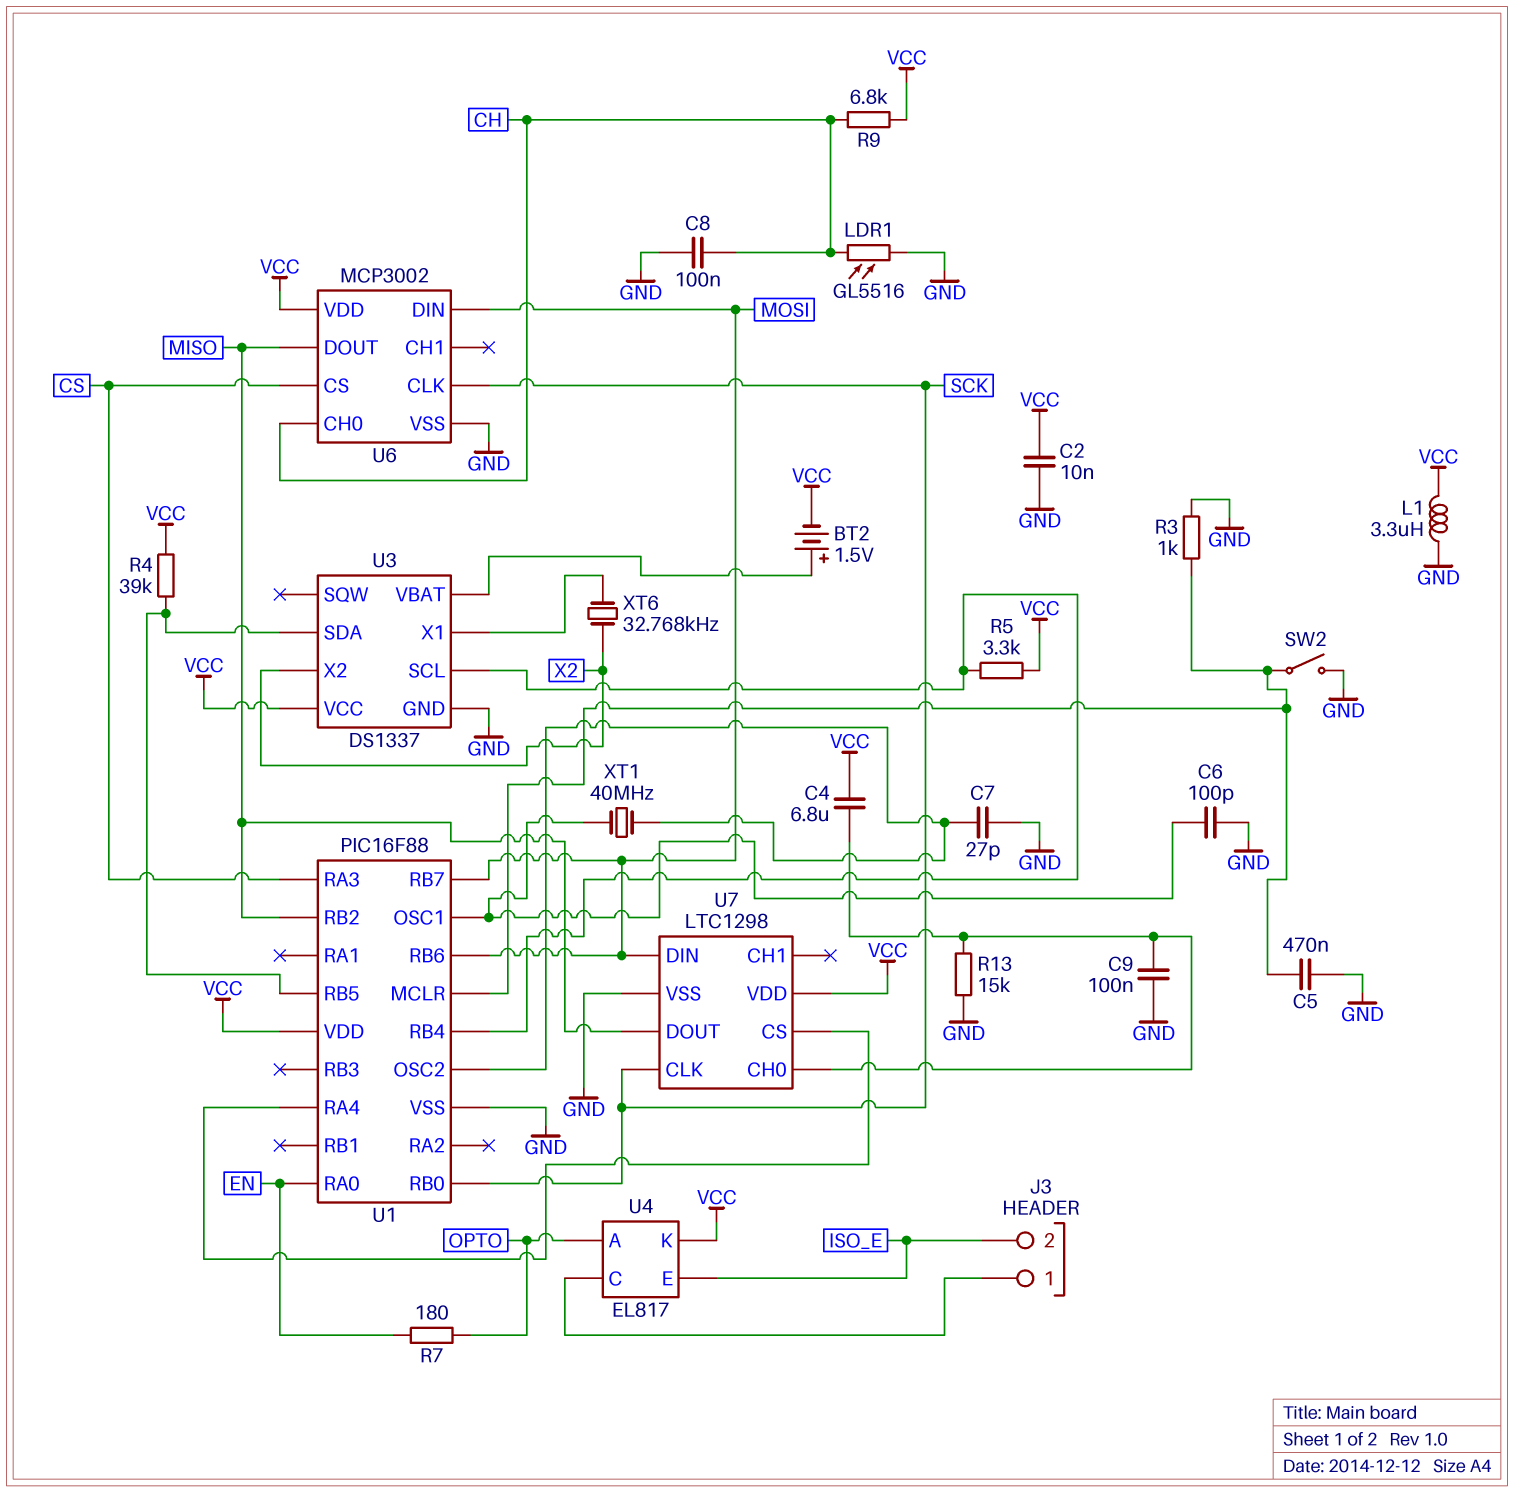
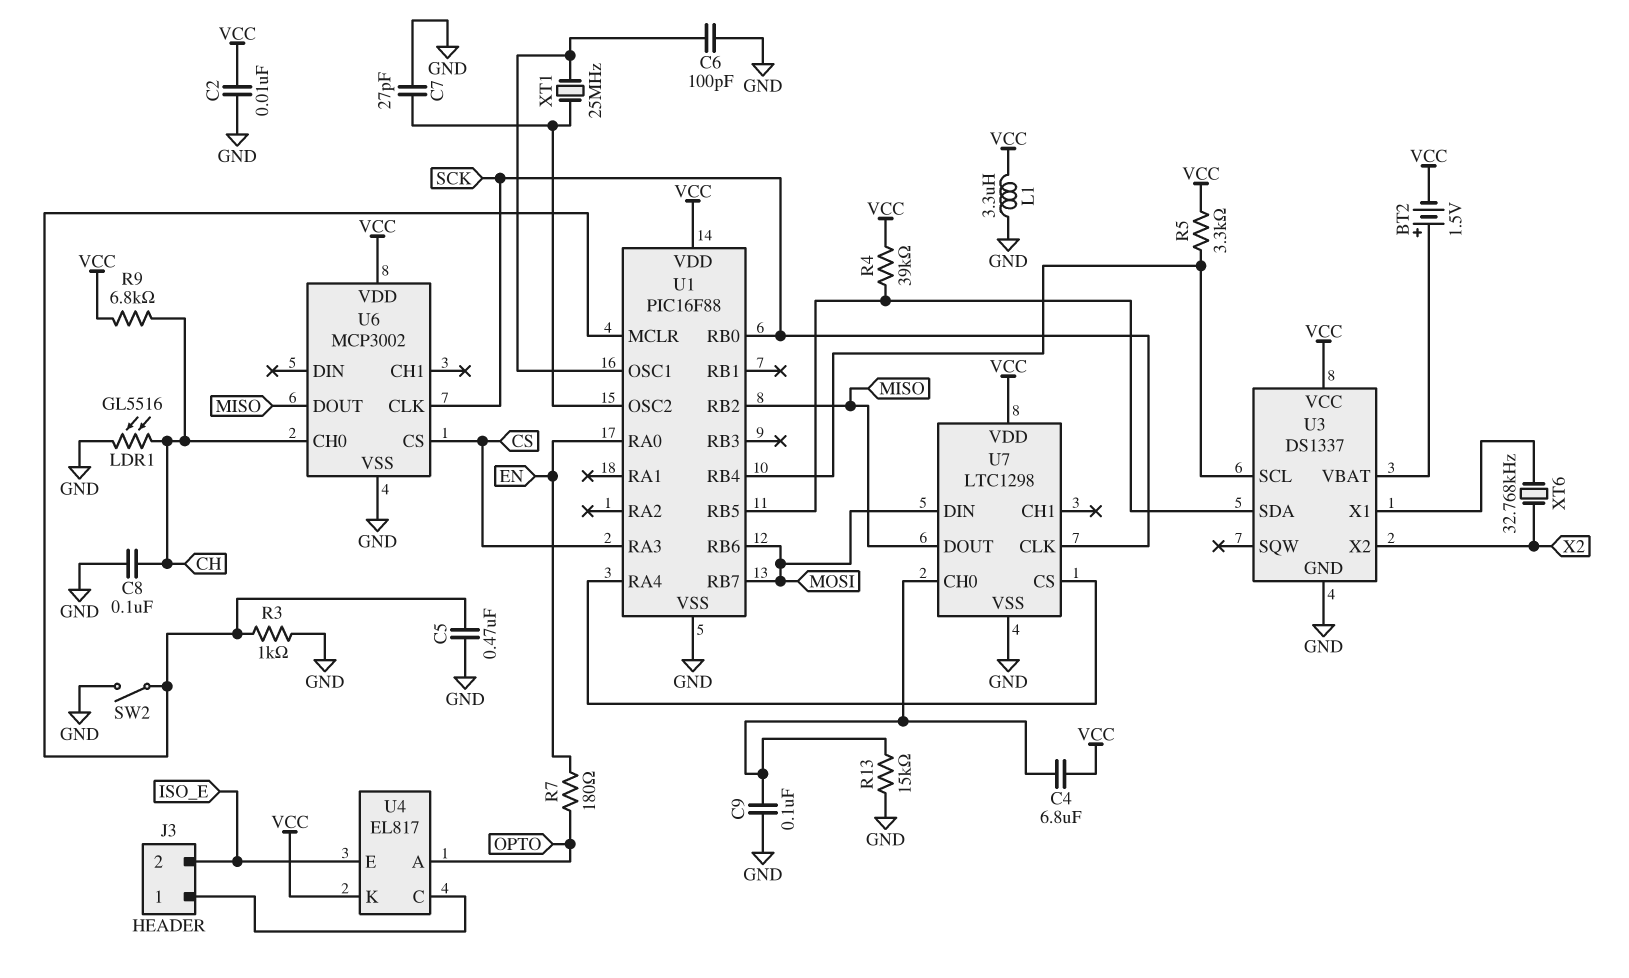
U6 pin DIN: MOSI -> none
XT1: 40MHz (U1/OSC1, U1/OSC2) -> 25MHz (U1/OSC1, U1/OSC2)

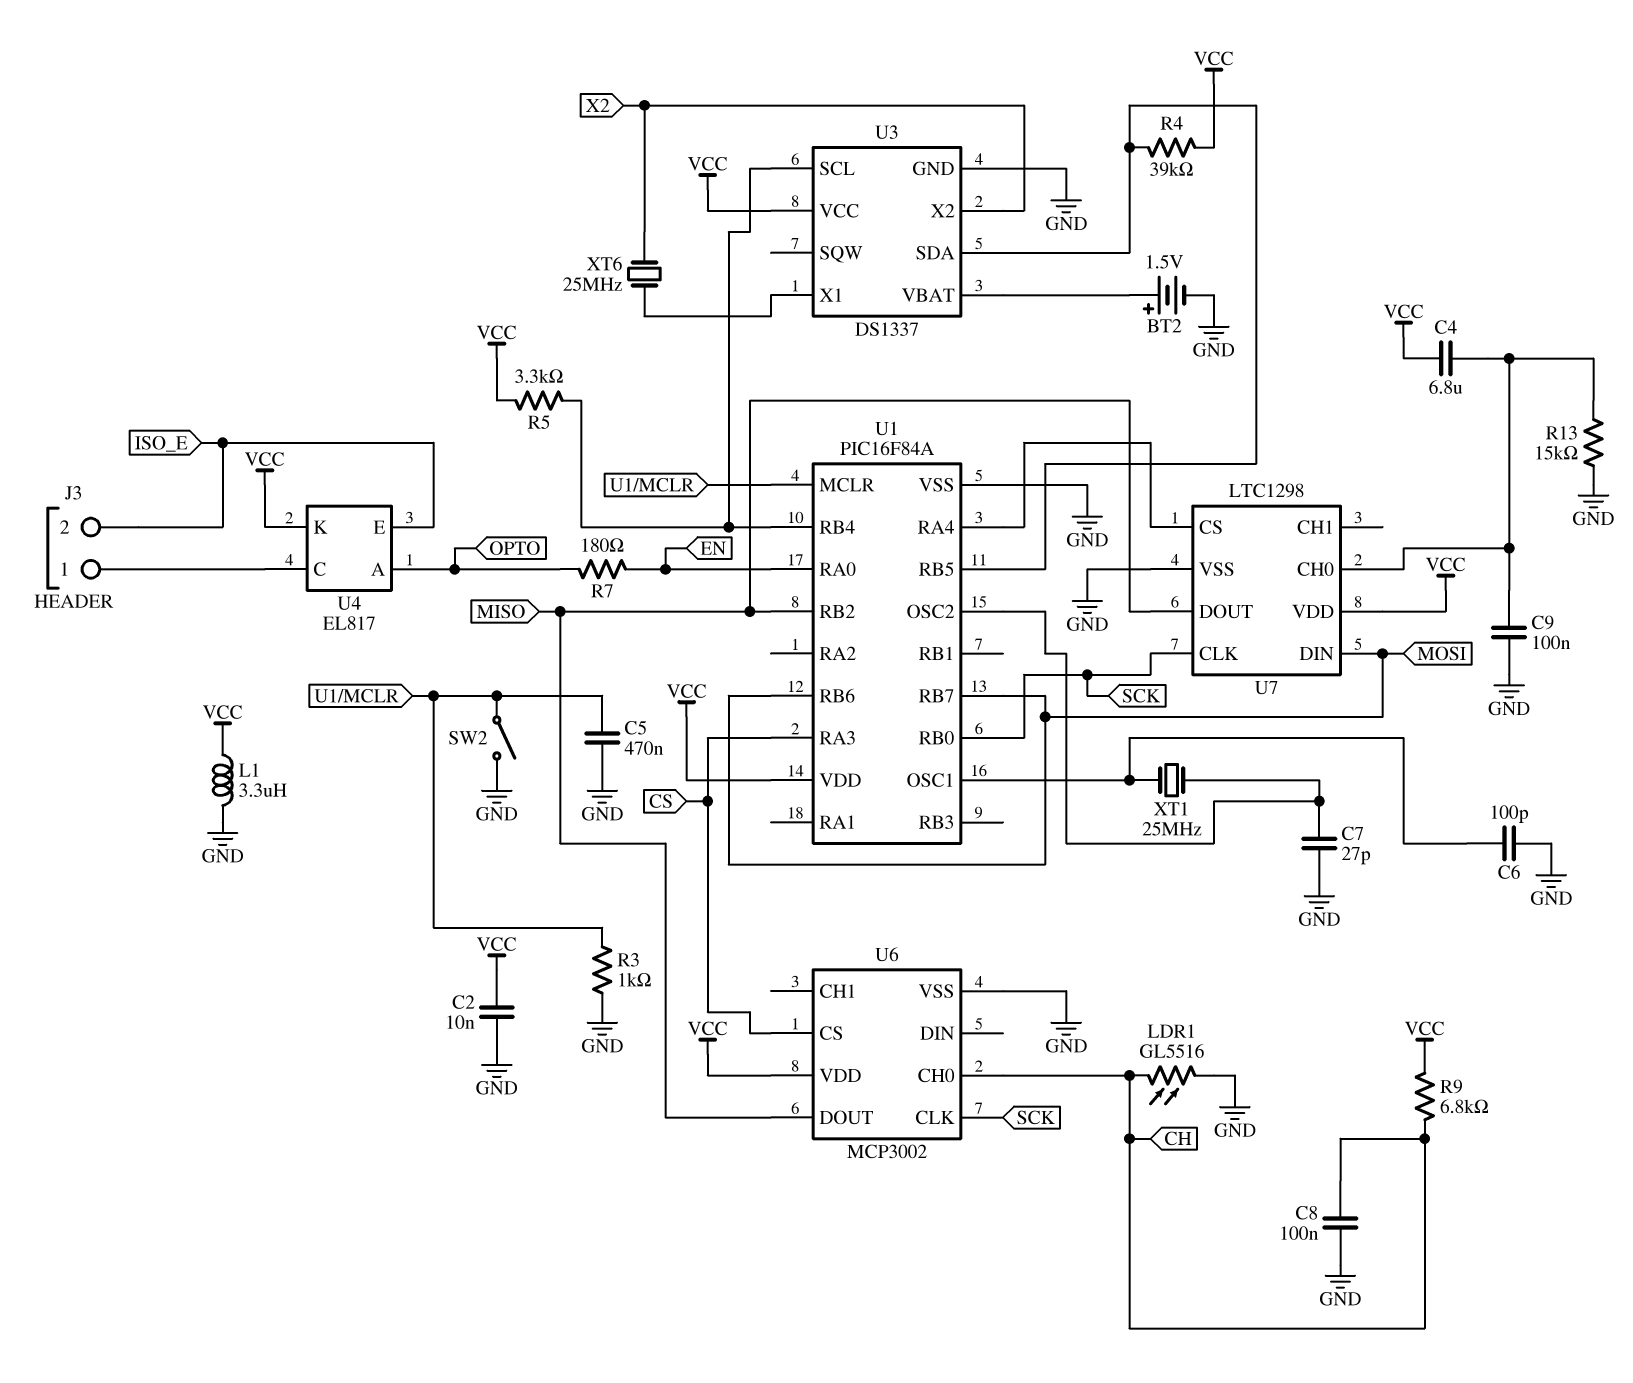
BT2: 1.5V (plus U3/VBAT, minus VCC) -> 1.5V (plus U3/VBAT, minus GND)
U1: PIC16F88 -> PIC16F84A
XT6: 32.768kHz (U3/X1, X2) -> 25MHz (U3/X1, X2)

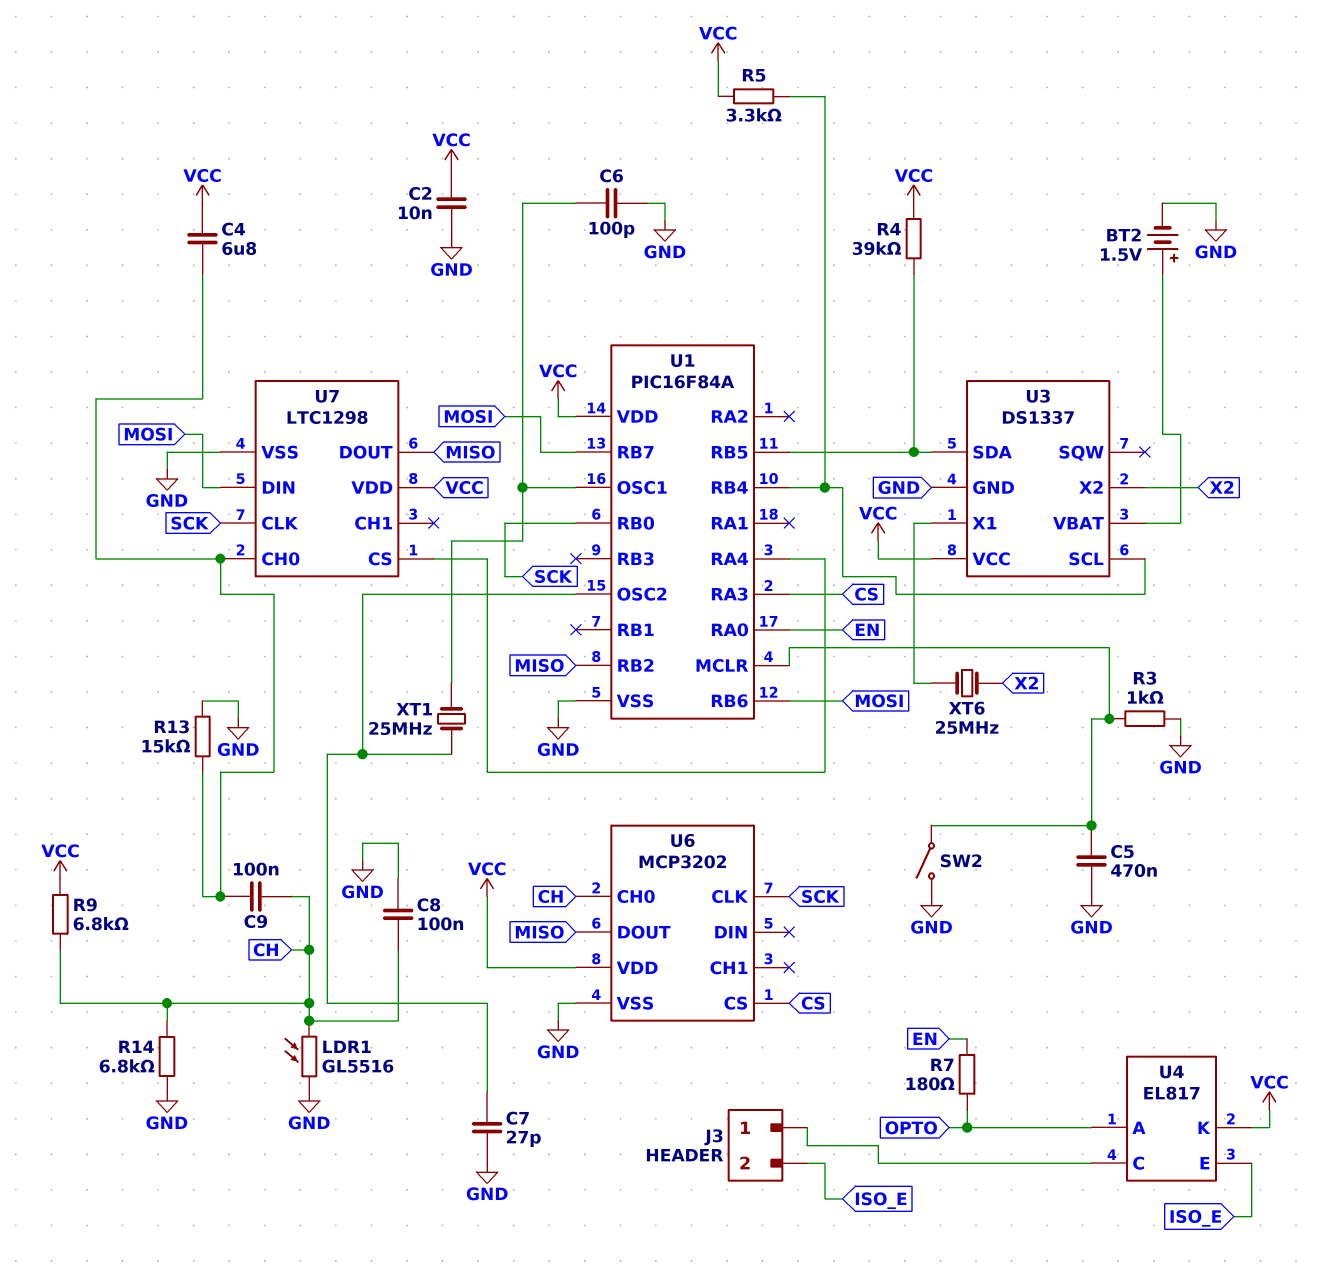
C9: 100nF (GND, U7/CH0) -> 100nF (CH, U7/CH0)
L1: 3.3uH (GND, VCC) -> none
R14: none -> 6.8k (CH, GND)
U6: MCP3002 -> MCP3202

